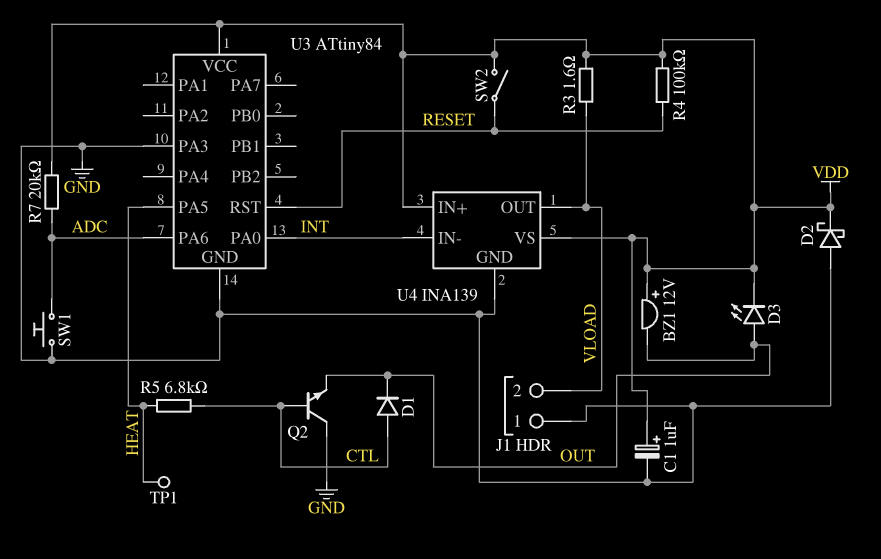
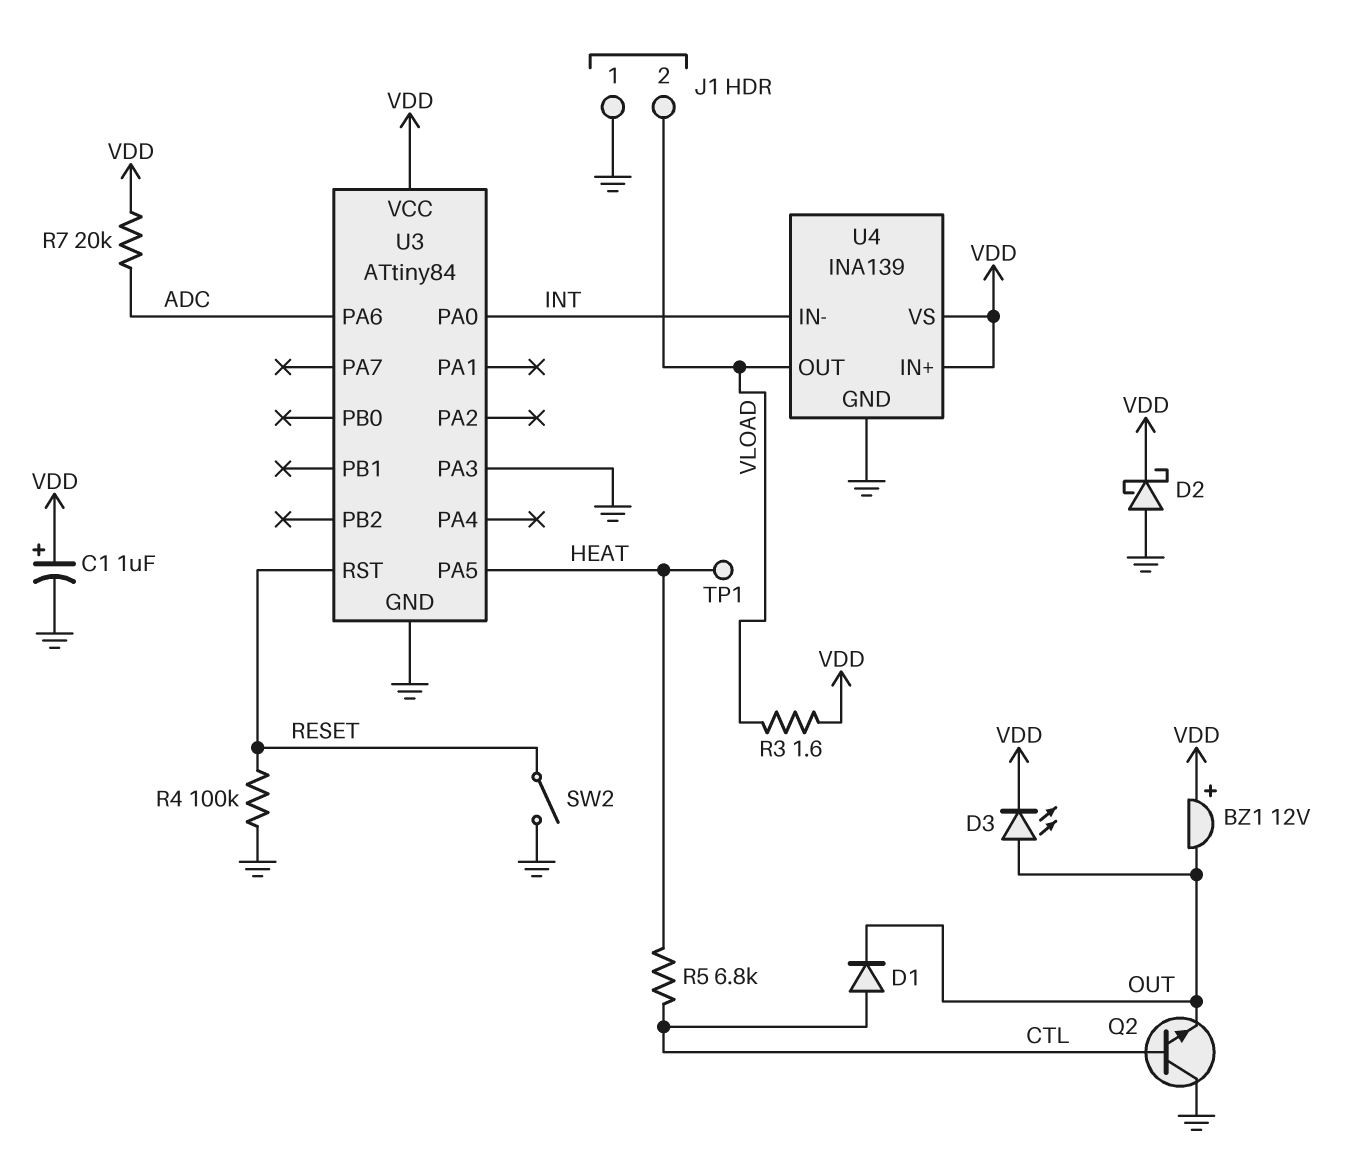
R4: 100k (RESET, VDD) -> 100k (GND, RESET)
SW1: button (ADC, GND) -> none
SW2: switch (RESET, VDD) -> switch (GND, RESET)

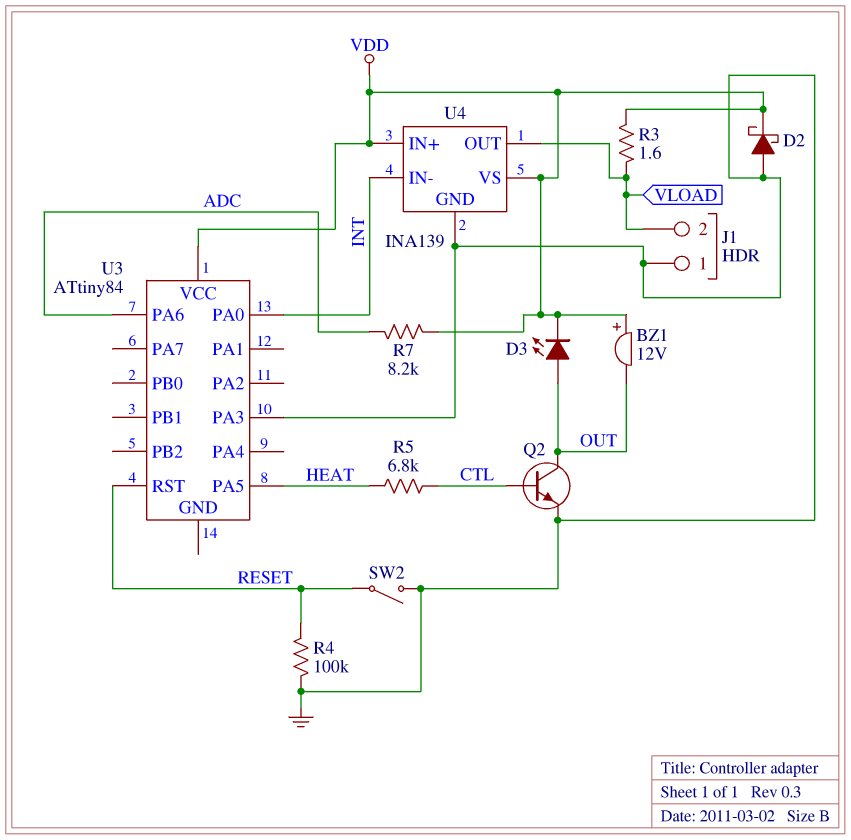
C1: 1uF (plus VDD, minus GND) -> none
D1: diode (A CTL, K OUT) -> none
Q2: NPN (B CTL, C GND, E OUT) -> NPN (B CTL, C OUT, E GND)
R7: 20k (ADC, VDD) -> 8.2k (ADC, VDD)
TP1: test point (HEAT) -> none
U3 pin GND: GND -> none

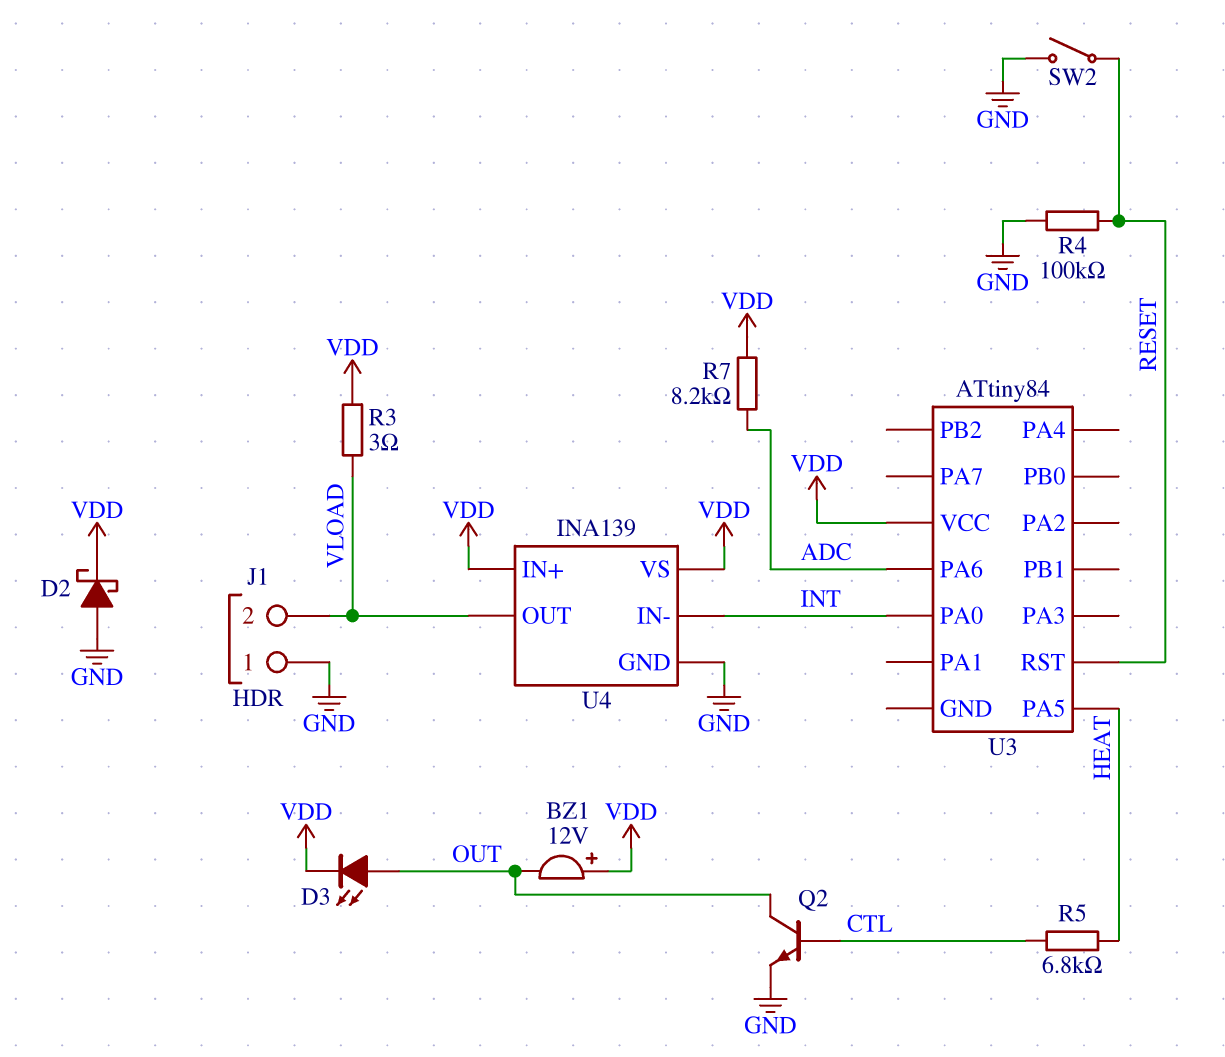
R3: 1.6 (VDD, VLOAD) -> 3 (VDD, VLOAD)
U3 pin PA3: GND -> none

